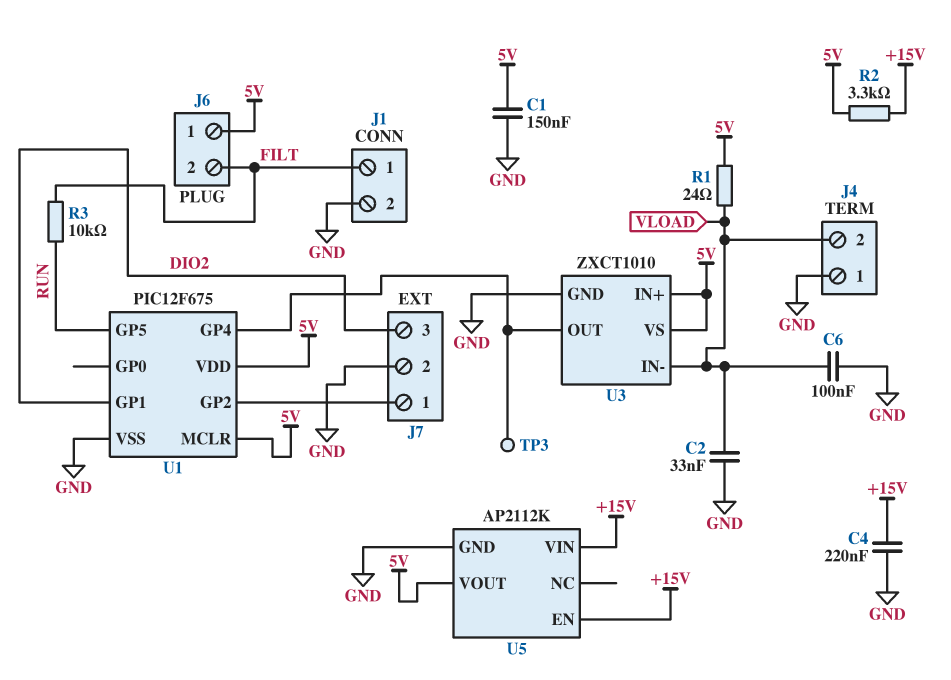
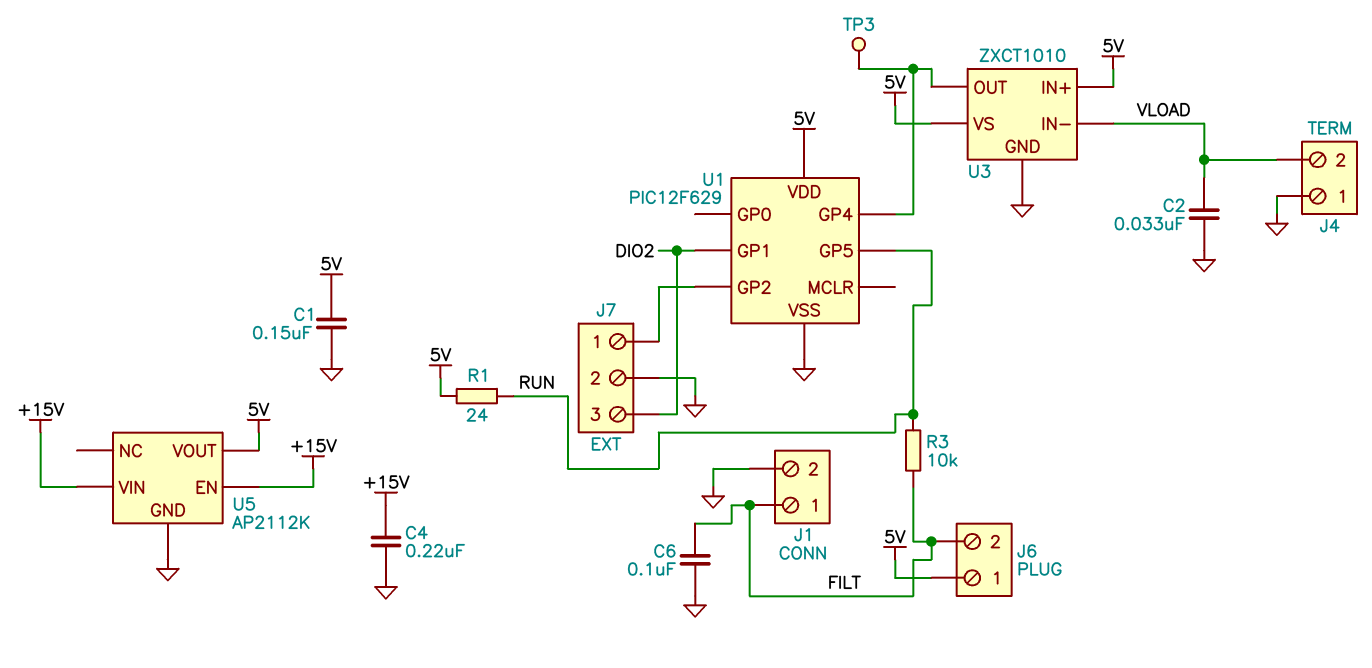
C6: 100nF (GND, VLOAD) -> 100nF (FILT, GND)
R1: 24 (5V, VLOAD) -> 24 (5V, RUN)
R2: 3.3k (+15V, 5V) -> none
U1: PIC12F675 -> PIC12F629
U1 pin MCLR: 5V -> none

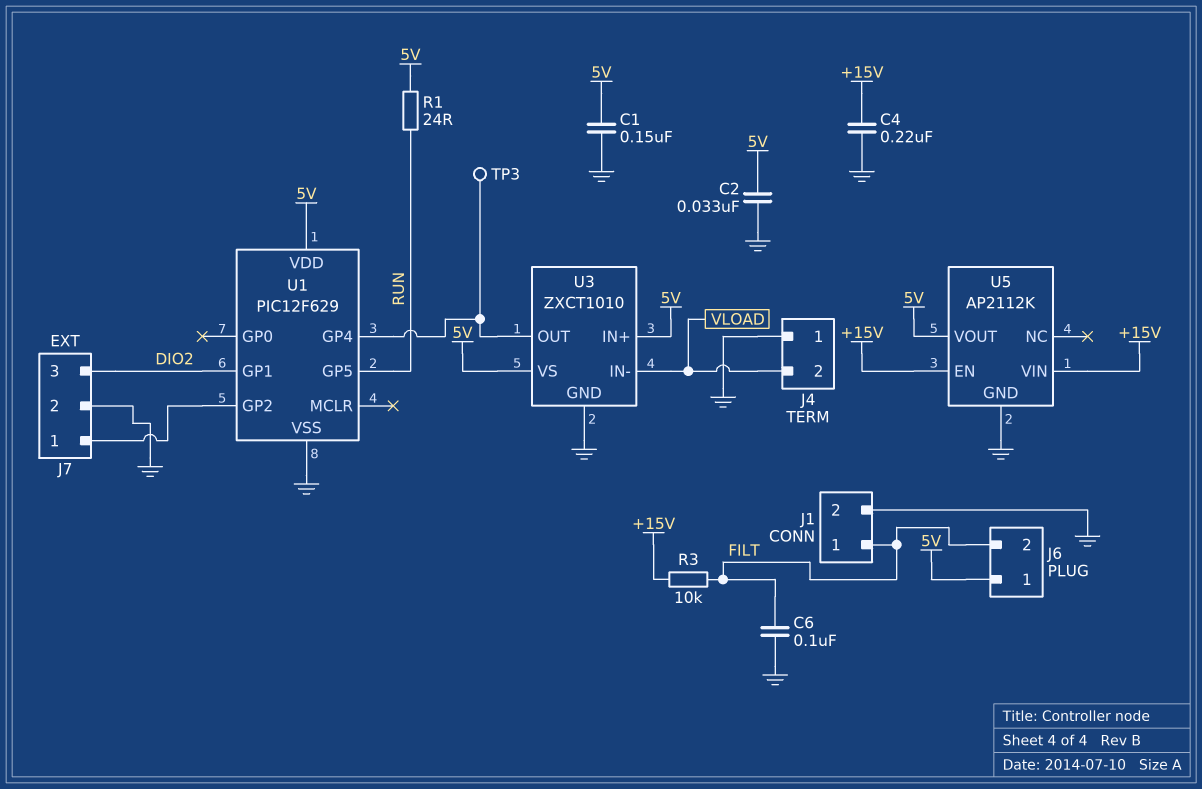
C2: 33nF (GND, VLOAD) -> 33nF (5V, GND)
R3: 10k (FILT, RUN) -> 10k (+15V, FILT)

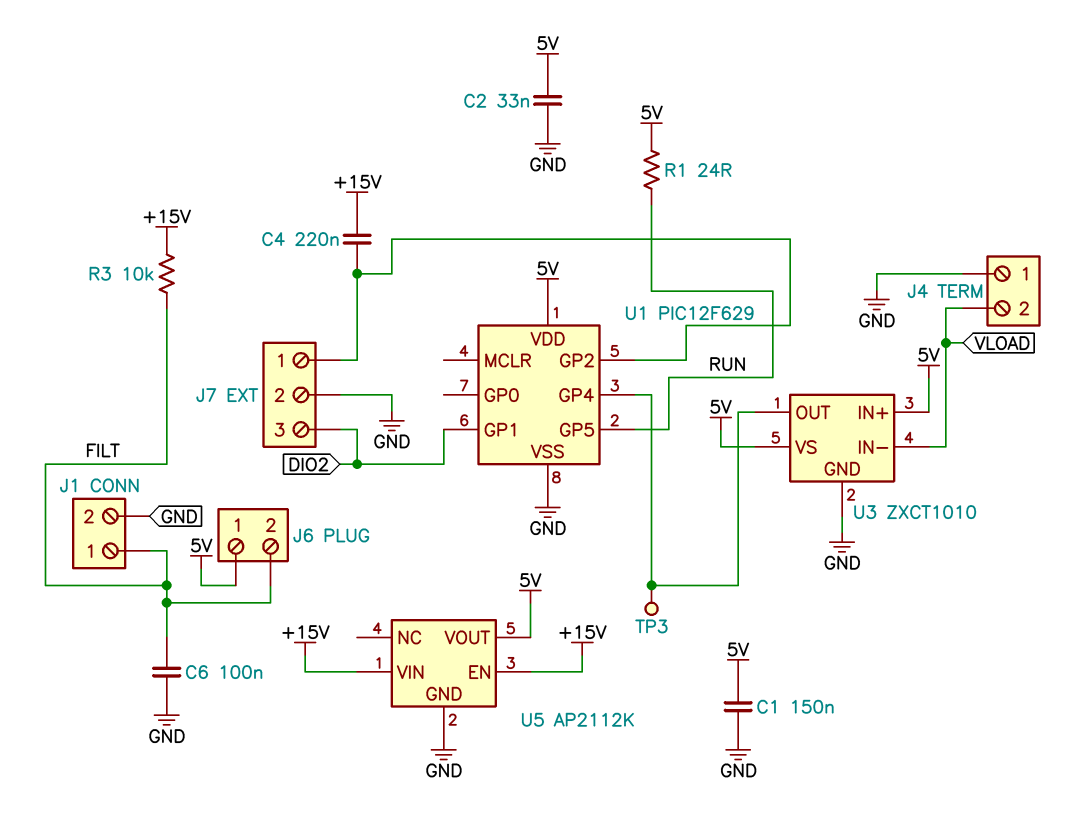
C4: 220nF (+15V, GND) -> 220nF (+15V, J7/1)

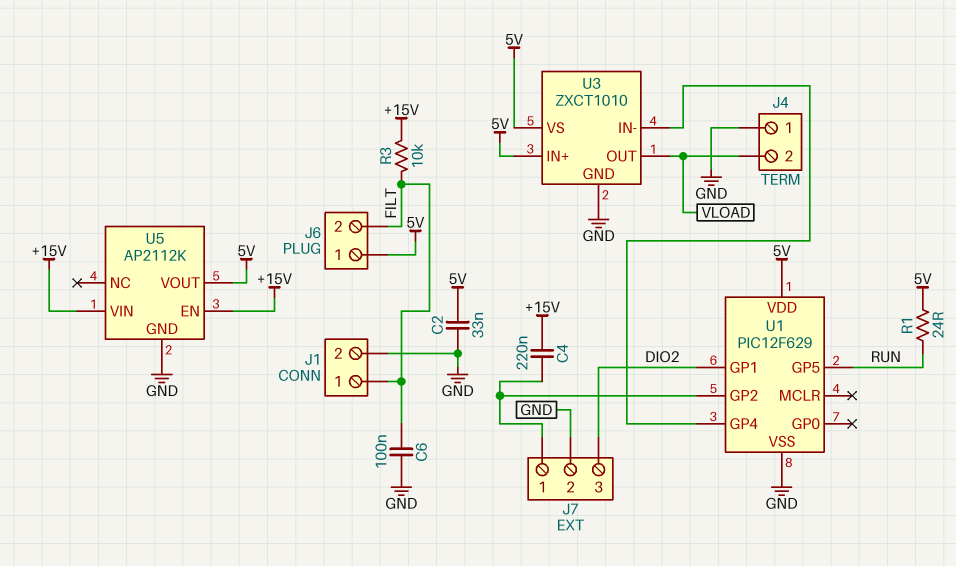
C1: 150nF (5V, GND) -> none
TP3: test point (U1/GP4) -> none
U3 pin IN-: VLOAD -> U1/GP4
U3 pin OUT: U1/GP4 -> VLOAD

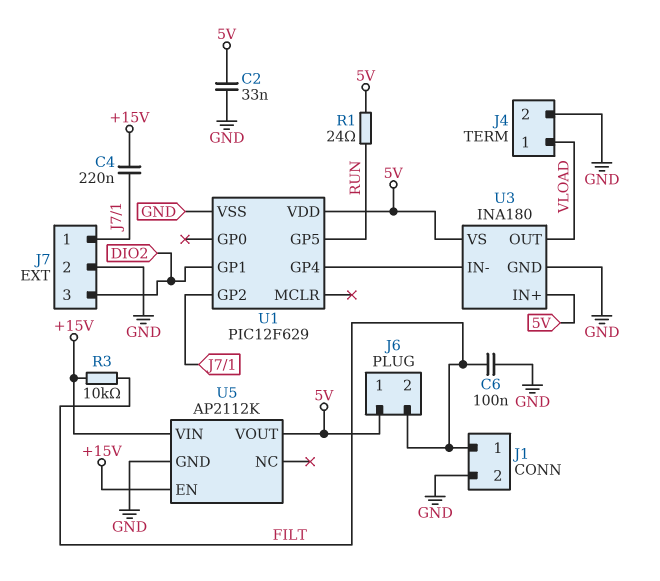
J4 pin 1: GND -> VLOAD
J4 pin 2: VLOAD -> GND
U3: ZXCT1010 -> INA180

